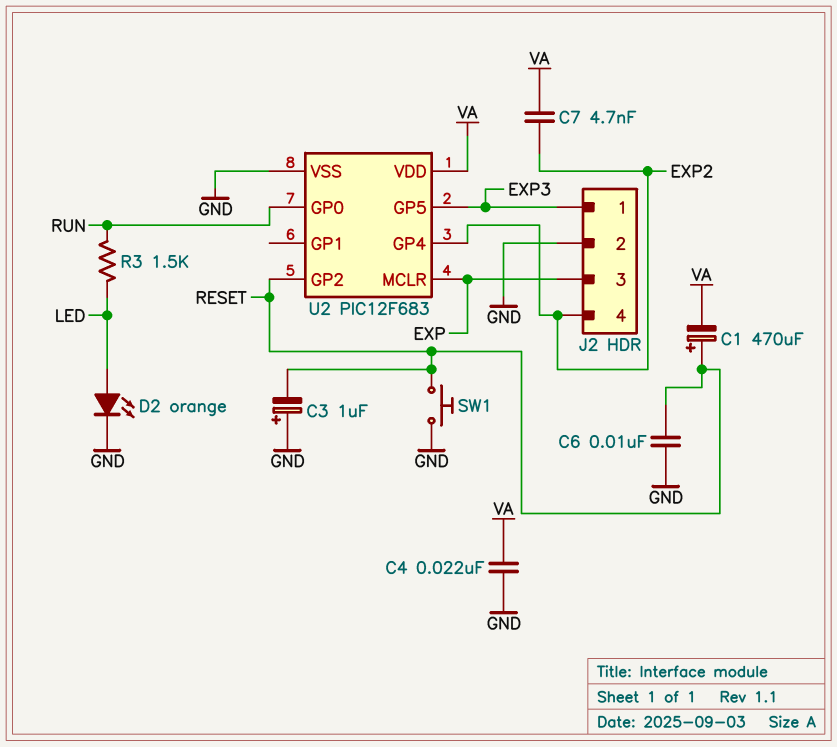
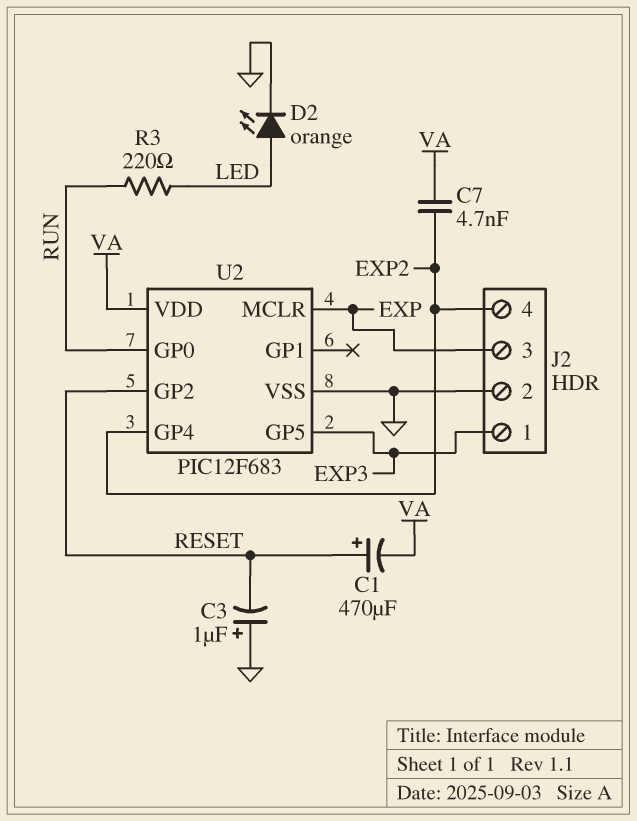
C4: 22nF (GND, VA) -> none
C6: 10nF (GND, RESET) -> none
R3: 1.5k (LED, RUN) -> 220 (LED, RUN)
SW1: button (GND, RESET) -> none

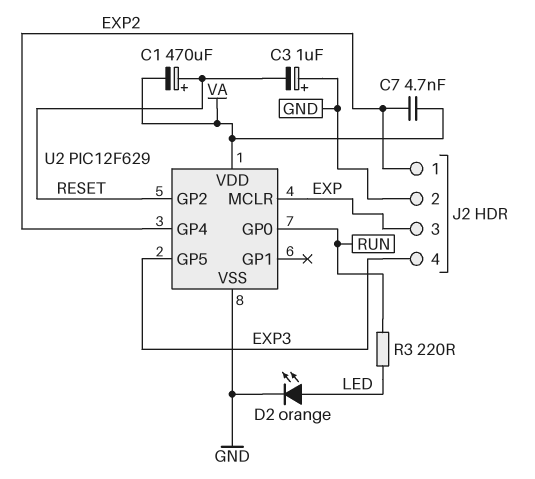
J2 pin 1: EXP3 -> EXP2
J2 pin 4: EXP2 -> EXP3
U2: PIC12F683 -> PIC12F629

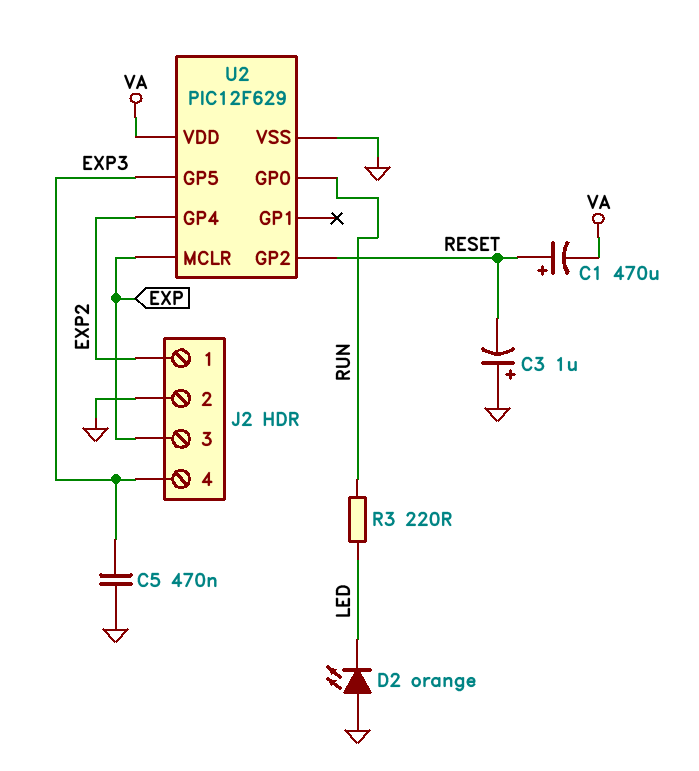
C5: none -> 470nF (EXP3, GND)
C7: 4.7nF (EXP2, VA) -> none
D2: LED orange (A LED, K GND) -> LED orange (A GND, K LED)

